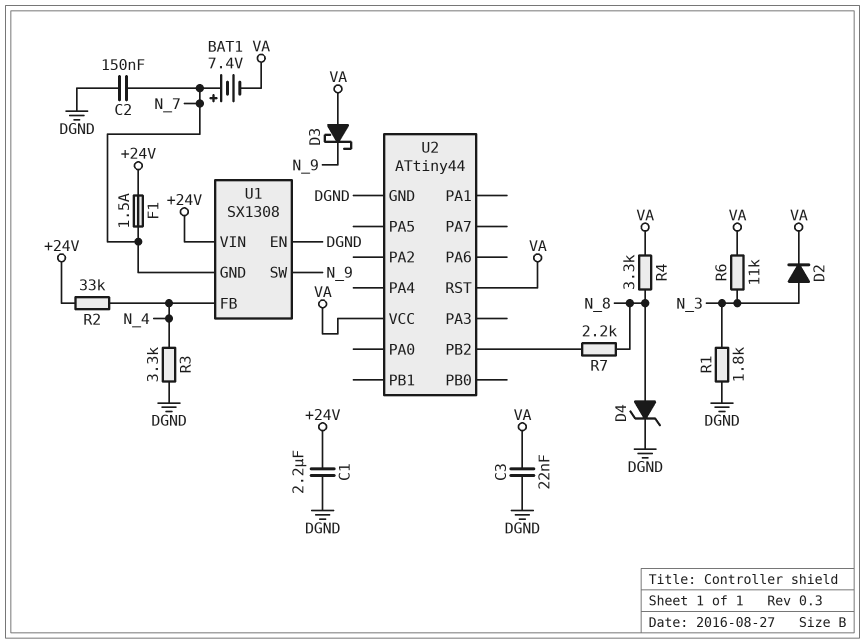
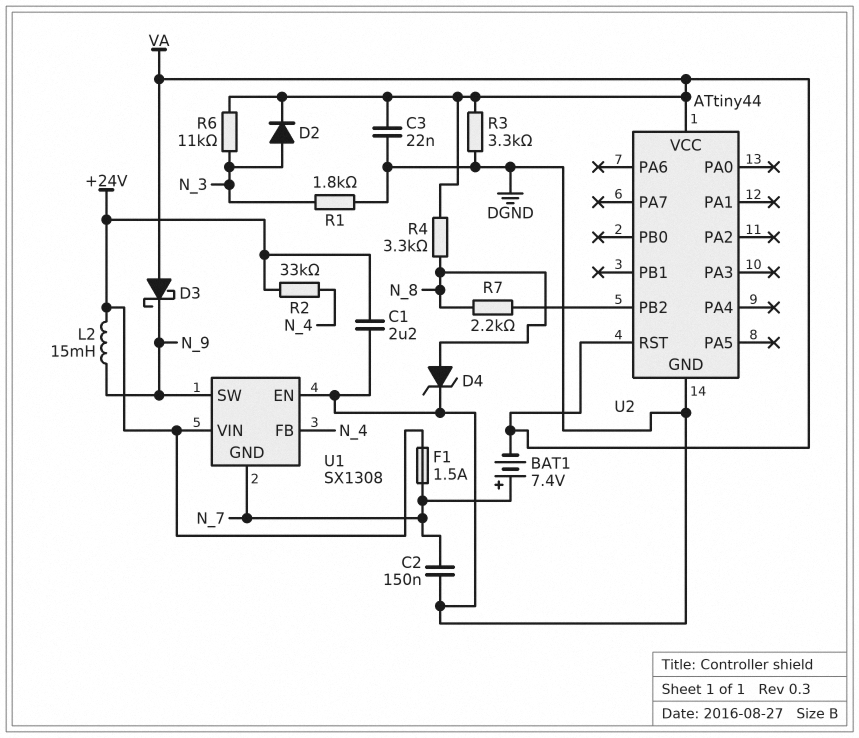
L2: none -> 15mH (+24V, N_9)
R3: 3.3k (DGND, N_4) -> 3.3k (DGND, VA)

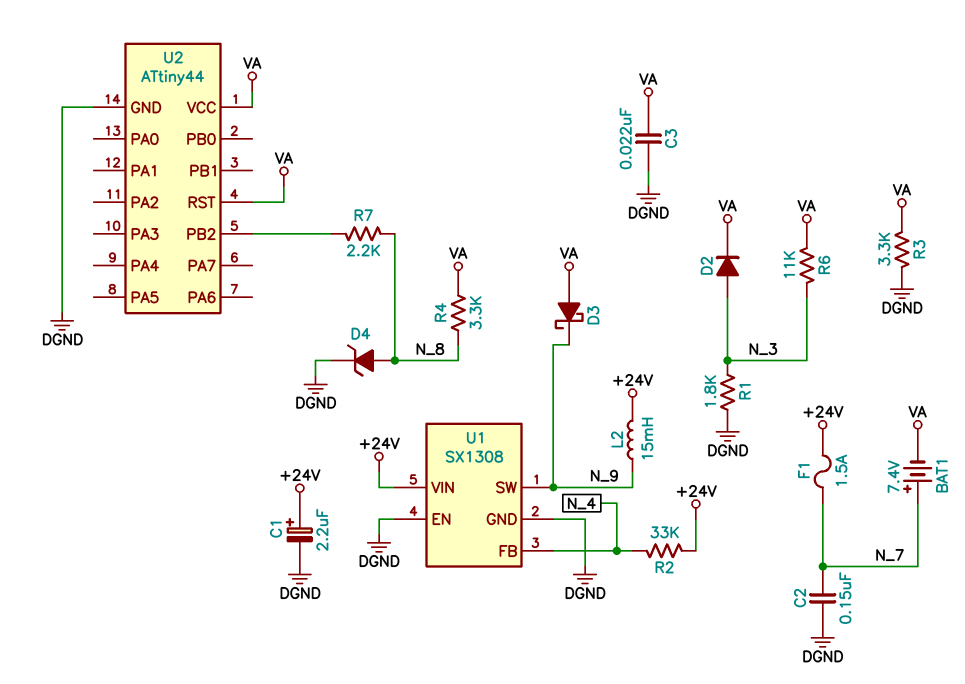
C1: 2.2uF (+24V, DGND) -> 2.2uF (plus +24V, minus DGND)
U1 pin GND: N_7 -> DGND

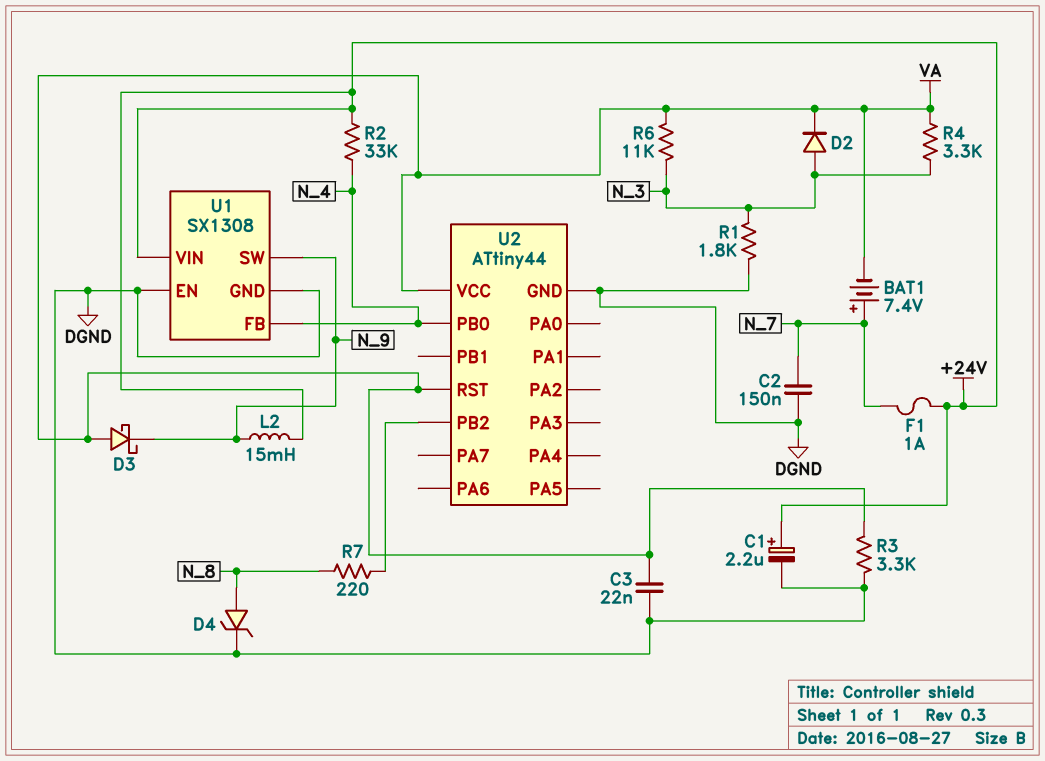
F1: 1.5A (+24V, N_7) -> 1A (+24V, N_7)
R4: 3.3k (N_8, VA) -> 3.3k (N_3, VA)
R7: 2.2k (N_8, U2/PB2) -> 220 (N_8, U2/PB2)
U2 pin PB0: none -> N_4

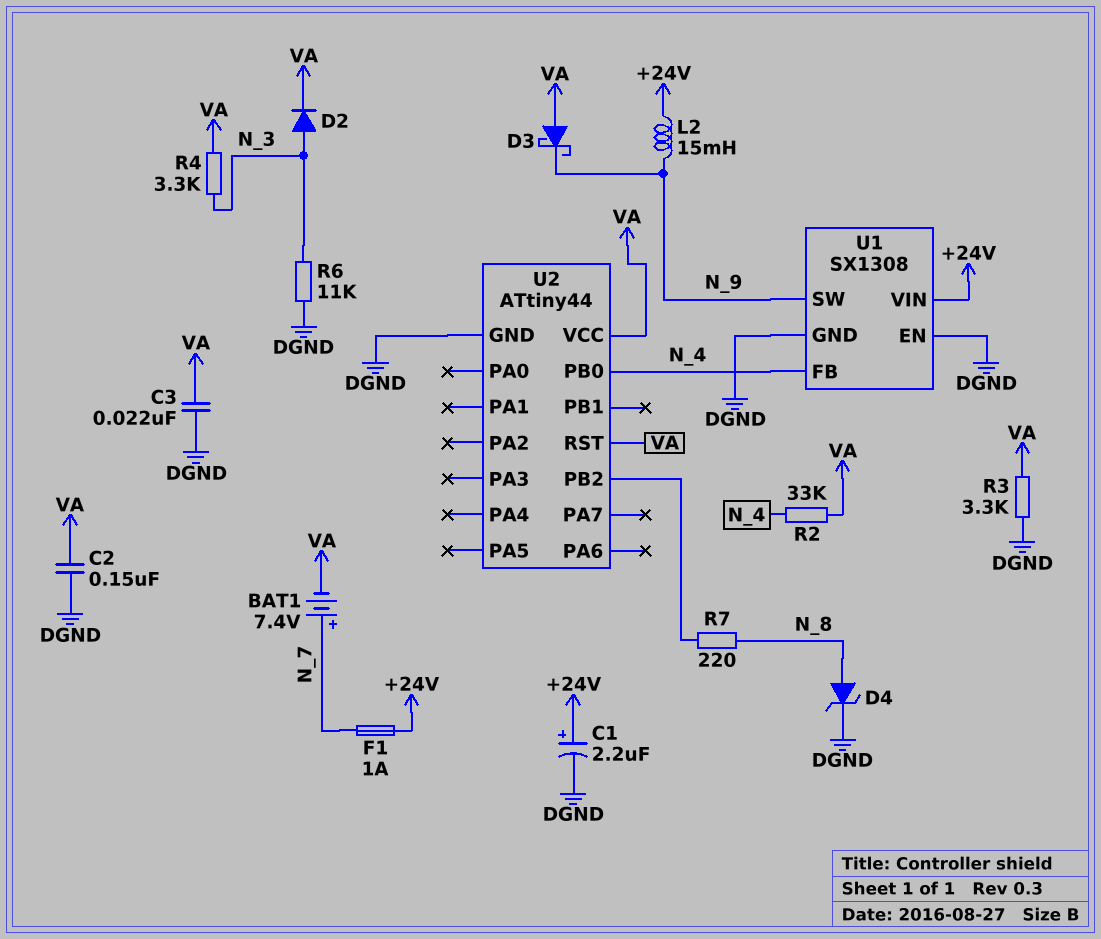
C2: 150nF (DGND, N_7) -> 150nF (DGND, VA)
R1: 1.8k (DGND, N_3) -> none
R2: 33k (+24V, N_4) -> 33k (N_4, VA)
R6: 11k (N_3, VA) -> 11k (DGND, N_3)

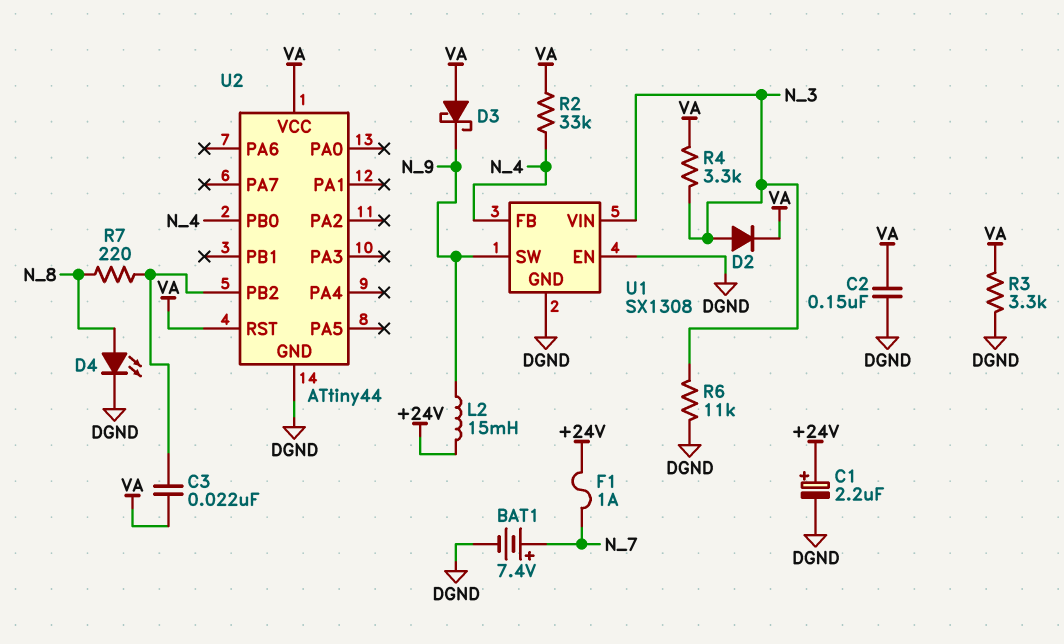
BAT1: 7.4V (plus N_7, minus VA) -> 7.4V (plus N_7, minus DGND)
C3: 22nF (DGND, VA) -> 22nF (U2/PB2, VA)
D4: zener (A N_8, K DGND) -> LED (A N_8, K DGND)
U1 pin VIN: +24V -> N_3

